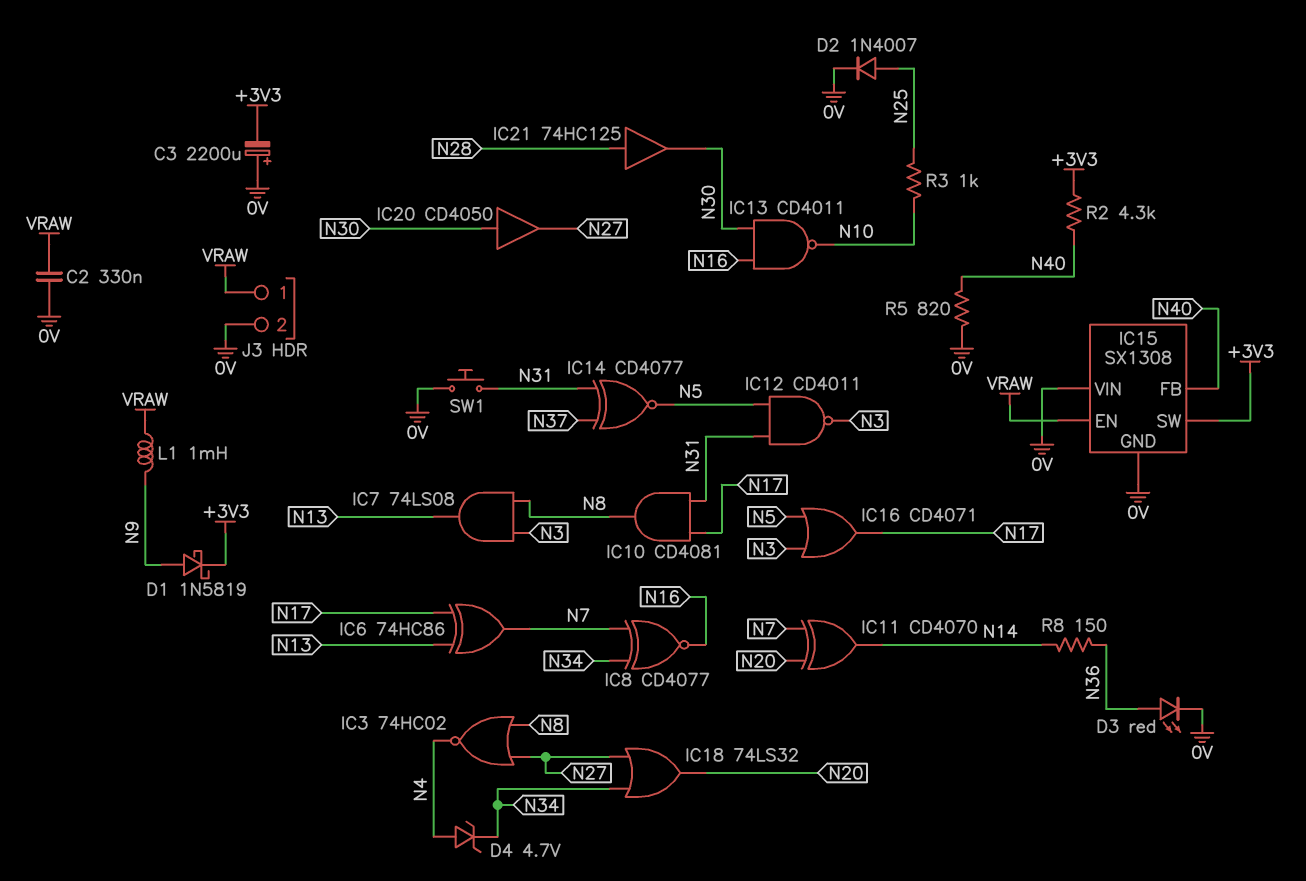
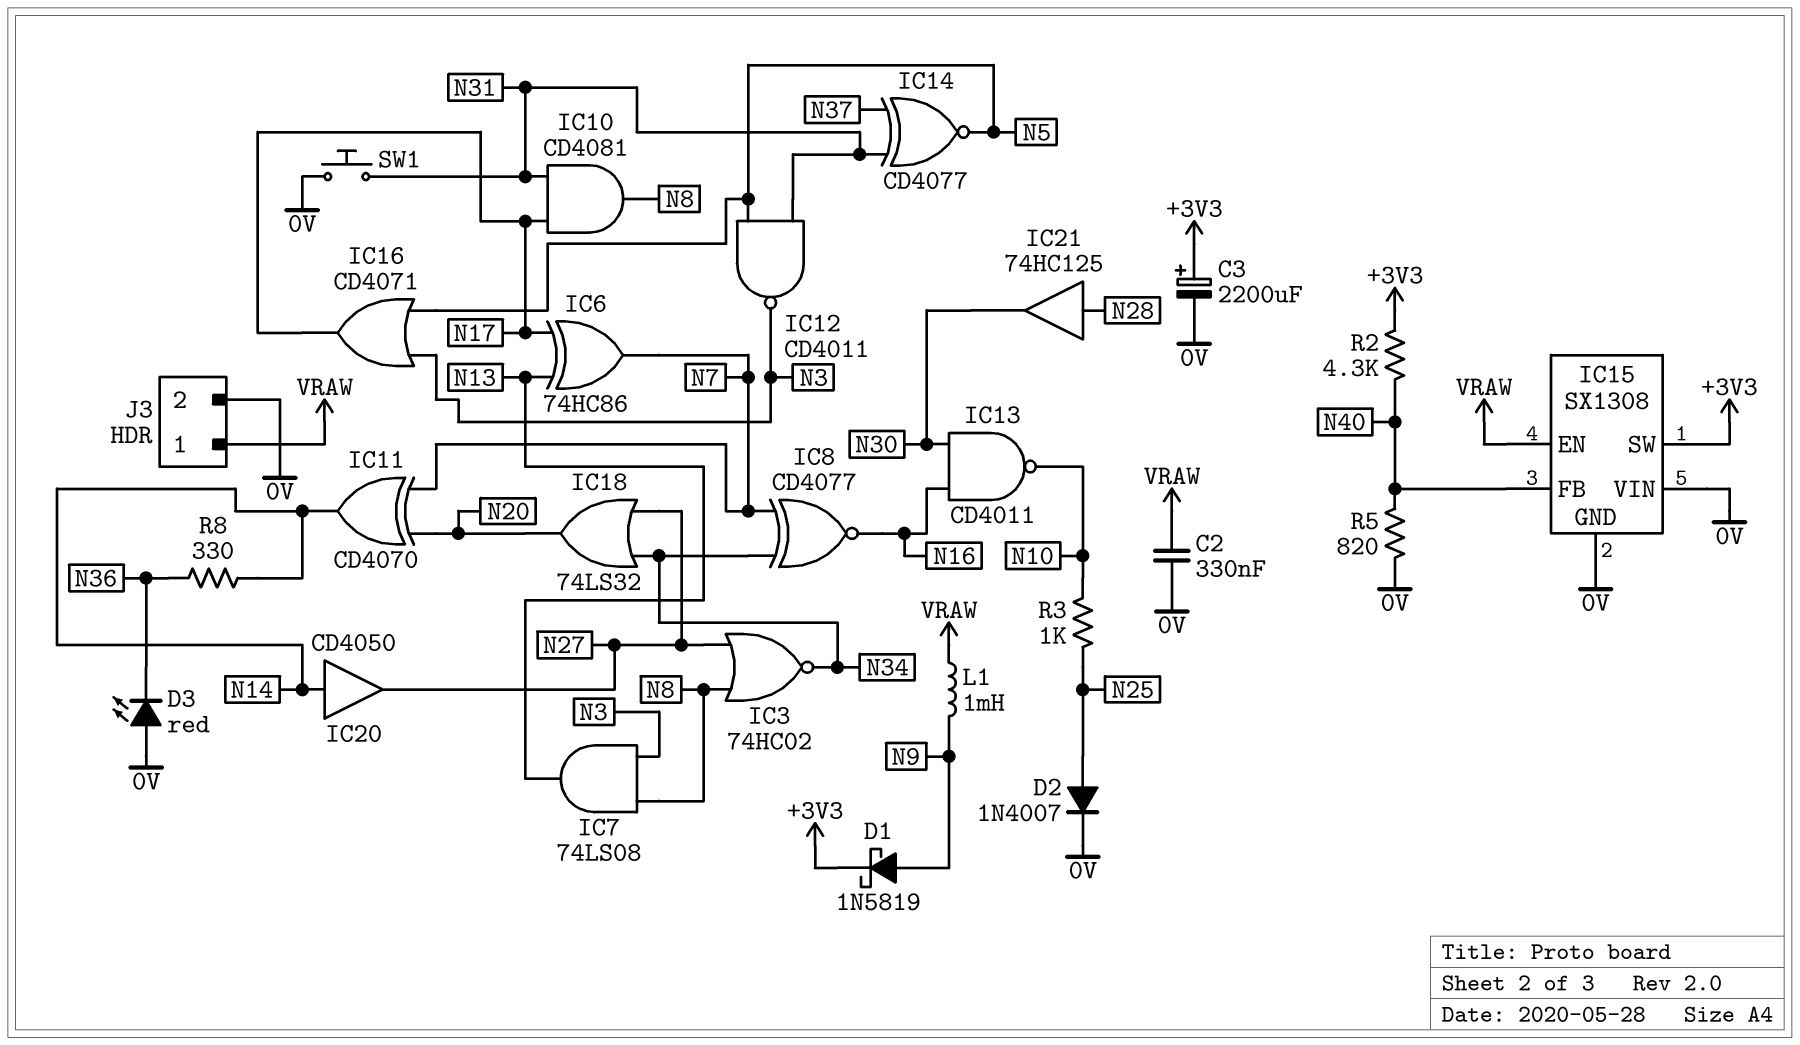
C3: 2200uF (plus 0V, minus +3V3) -> 2200uF (plus +3V3, minus 0V)
D3: LED red (A N36, K 0V) -> LED red (A 0V, K N36)
D4: zener 4.7V (A N4, K N34) -> none
IC3: NOR 74HC02 (in N8, in N27, out N4) -> NOR 74HC02 (in N8, in N27, out N34)
IC20: buffer CD4050 (in N30, out N27) -> buffer CD4050 (in N14, out N27)
R8: 150 (N14, N36) -> 330 (N14, N36)

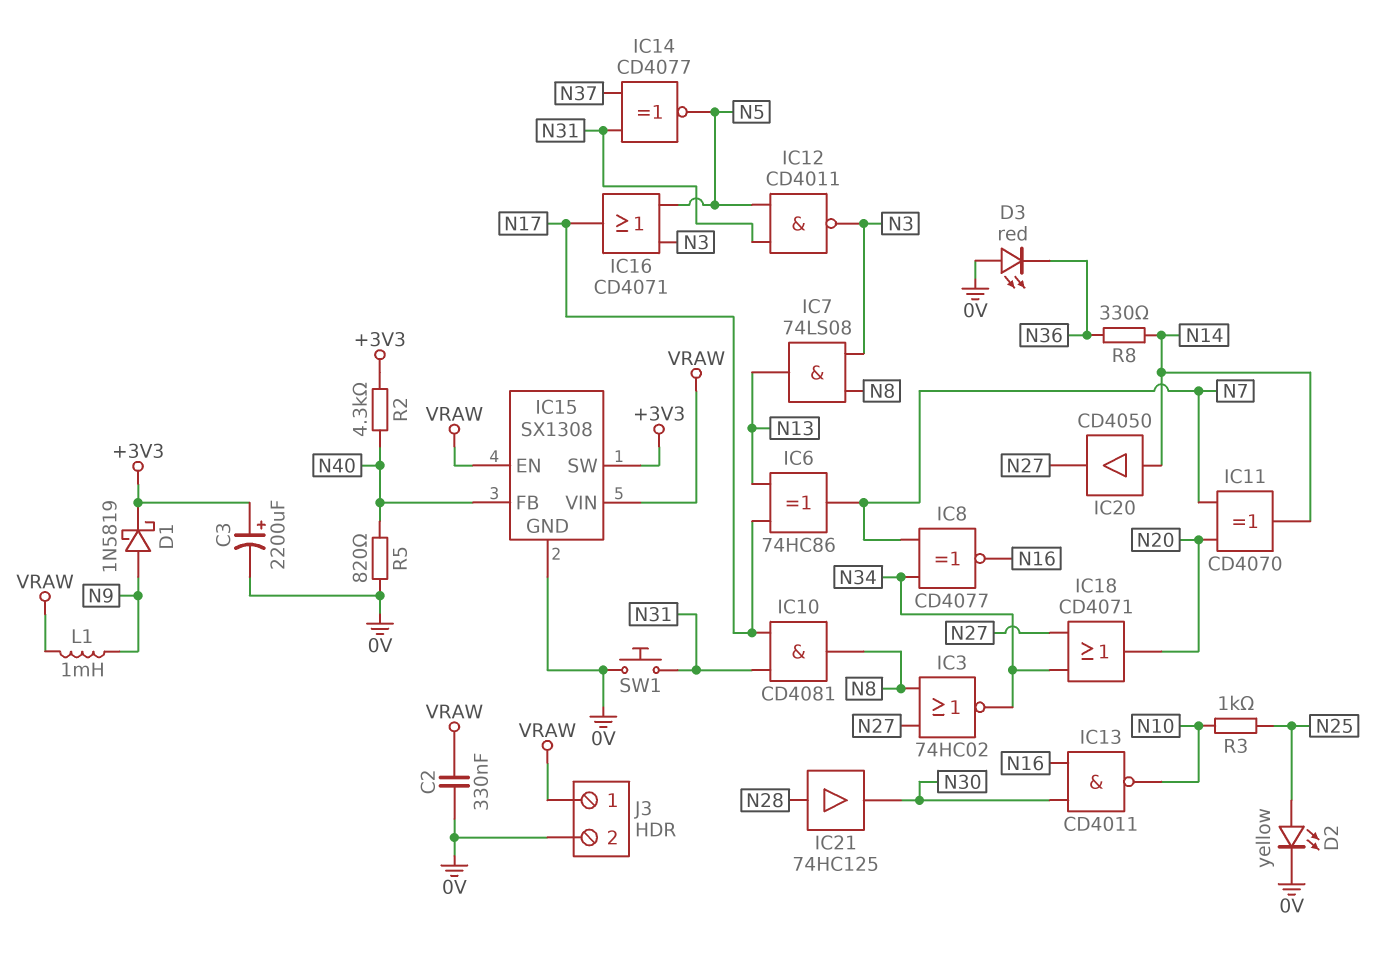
D2: diode 1N4007 (A N25, K 0V) -> LED yellow (A N25, K 0V)
IC15 pin VIN: 0V -> VRAW
IC18: OR 74LS32 (in N27, in N34, out N20) -> OR CD4071 (in N27, in N34, out N20)

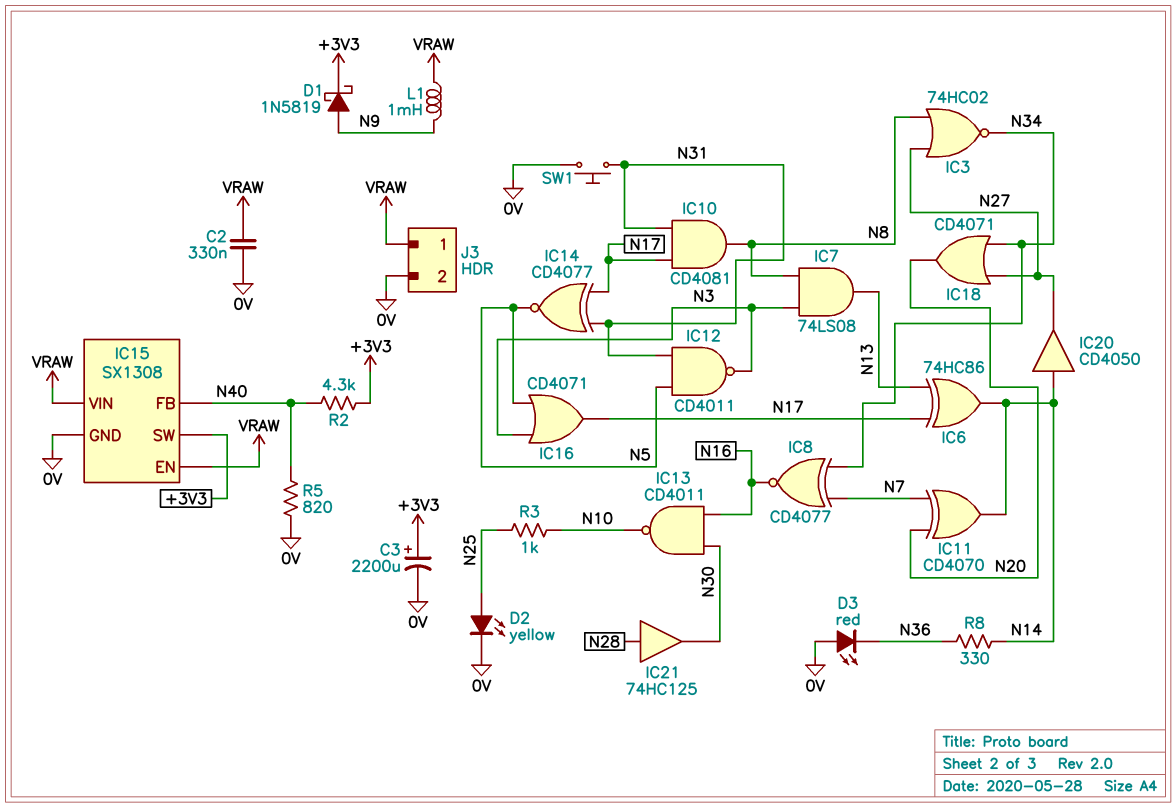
IC6: XOR 74HC86 (in N13, in N17, out N7) -> XOR 74HC86 (in N13, in N17, out N14)
IC14: XNOR CD4077 (in N31, in N37, out N5) -> XNOR CD4077 (in N17, in N31, out N5)

